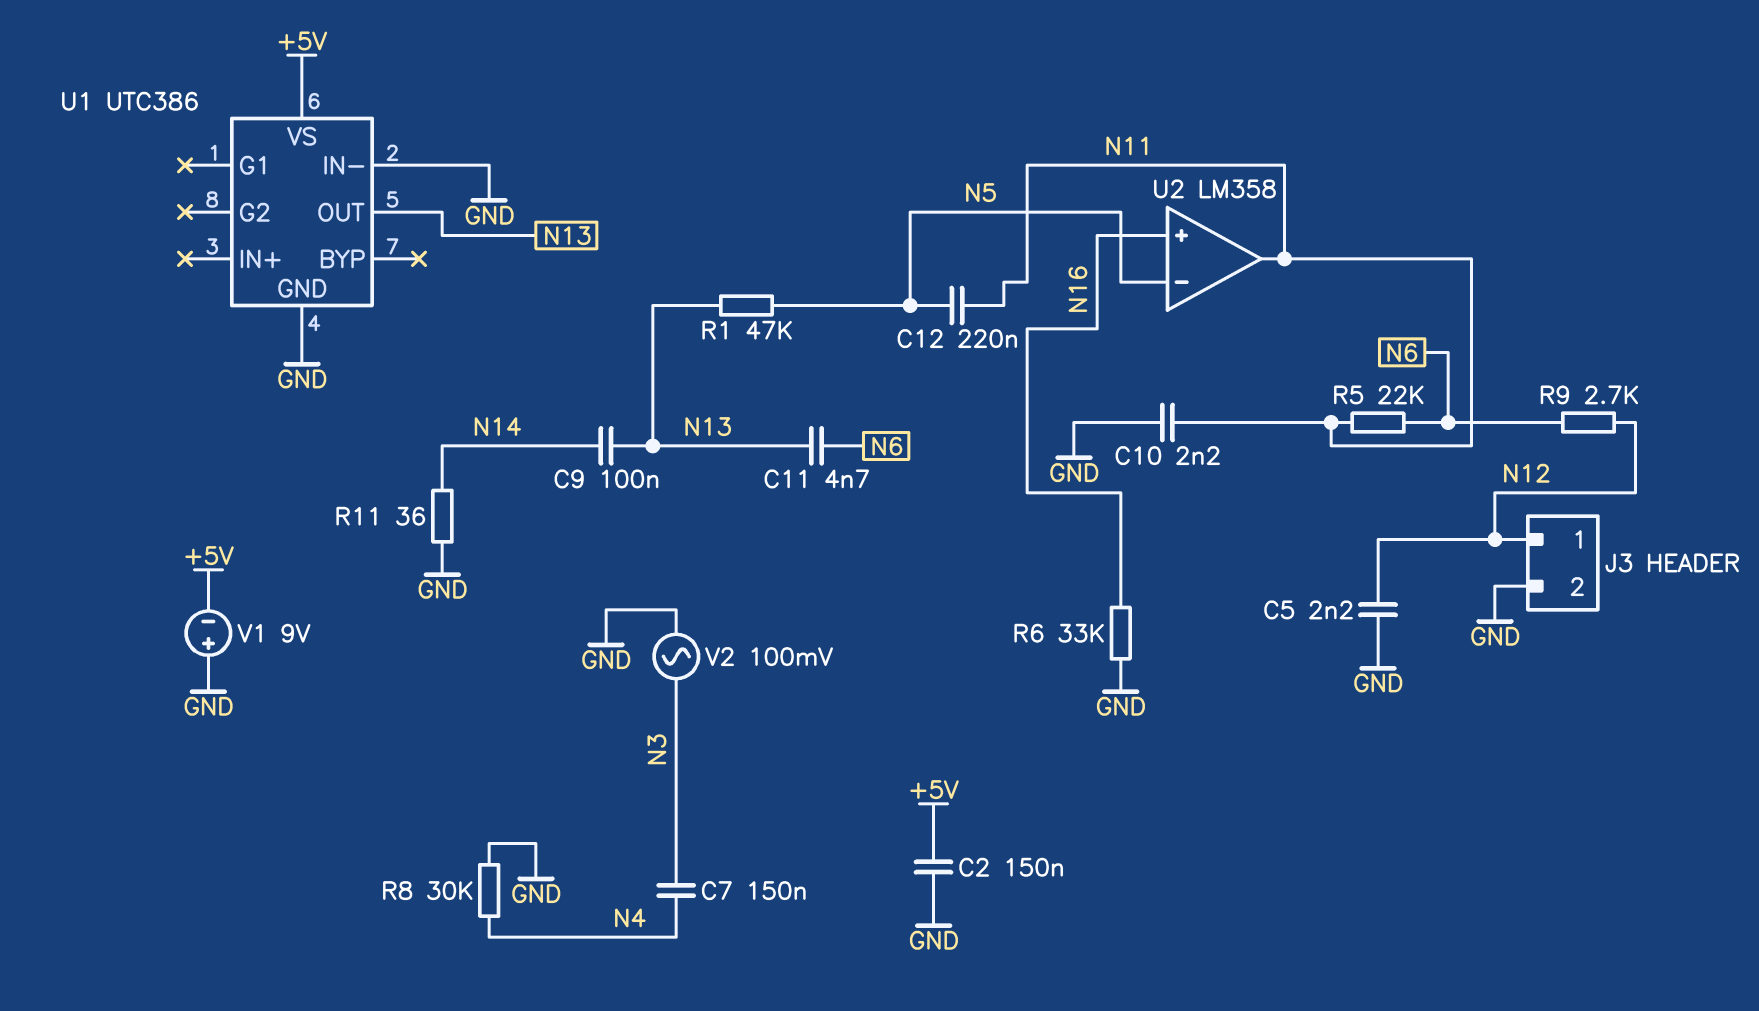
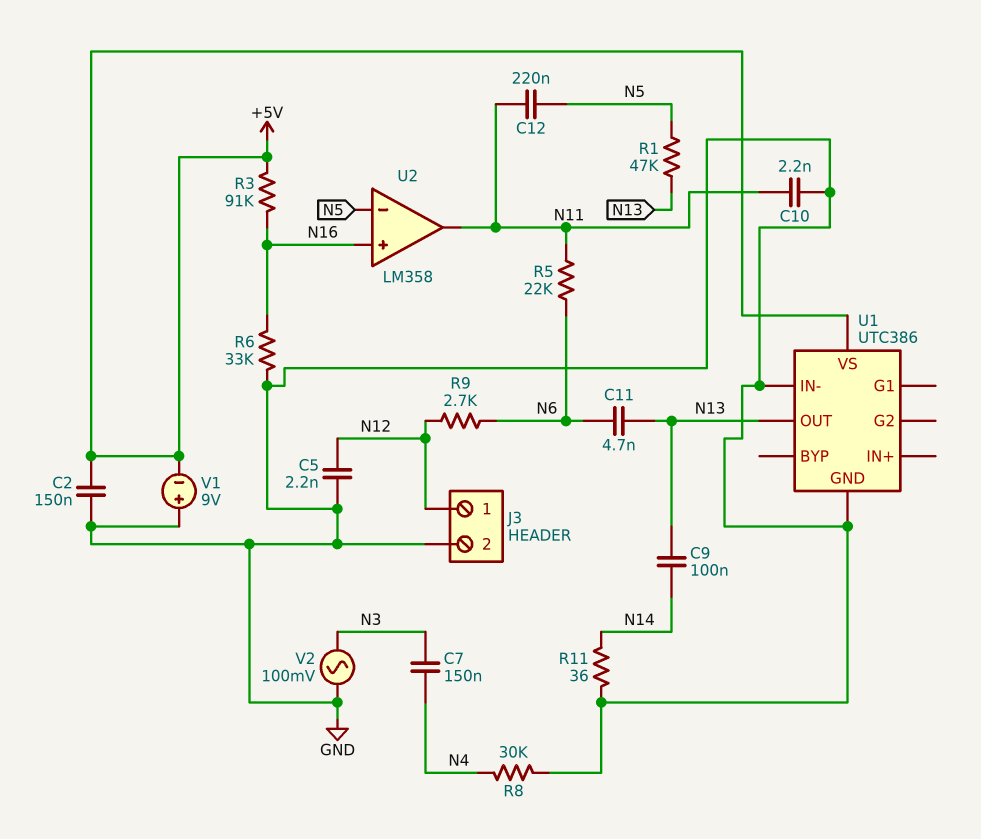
R3: none -> 91k (+5V, N16)

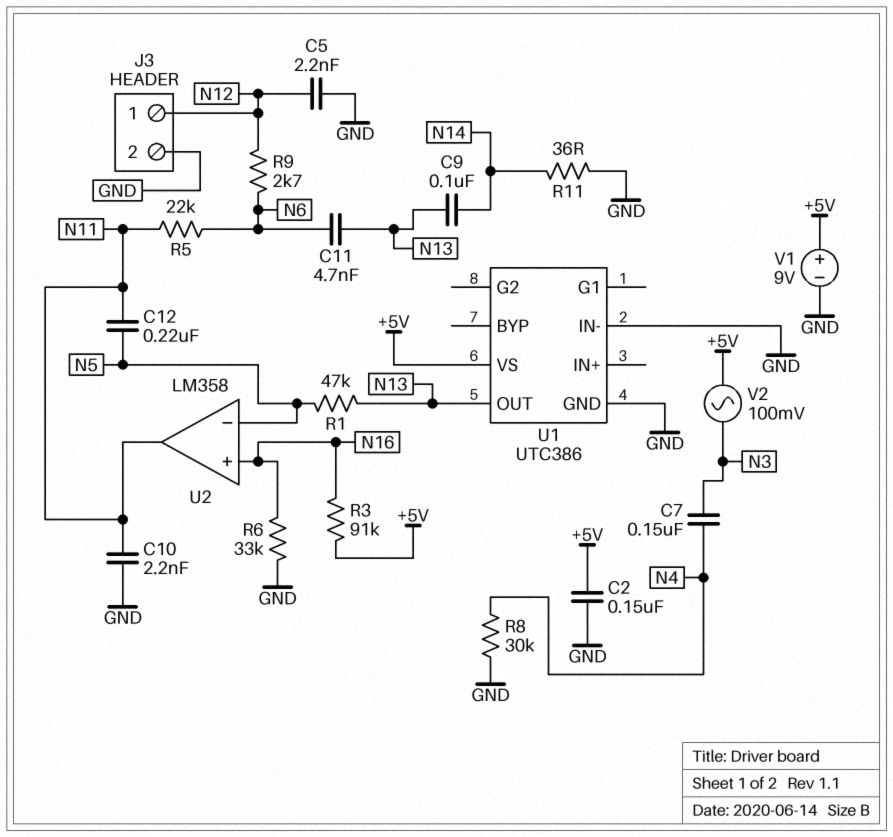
V1: 9V (plus GND, minus +5V) -> 9V (plus +5V, minus GND)
V2: AC 100mV (GND, N3) -> AC 100mV (+5V, N3)

